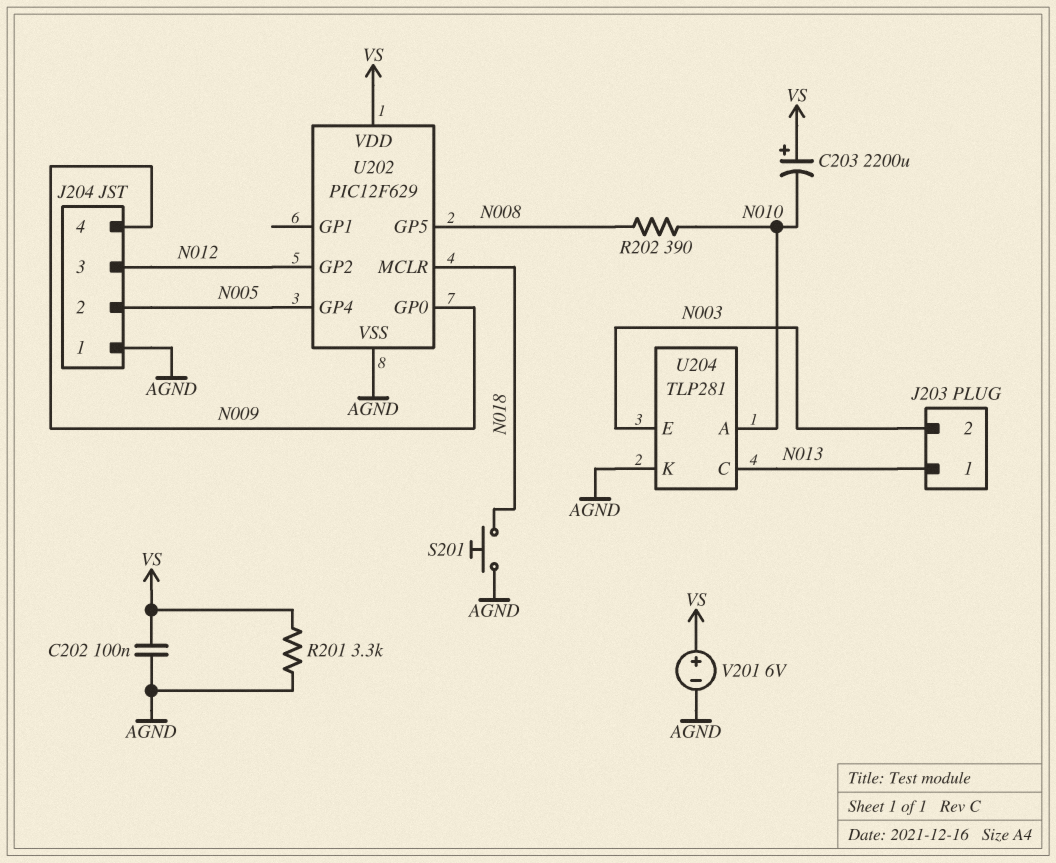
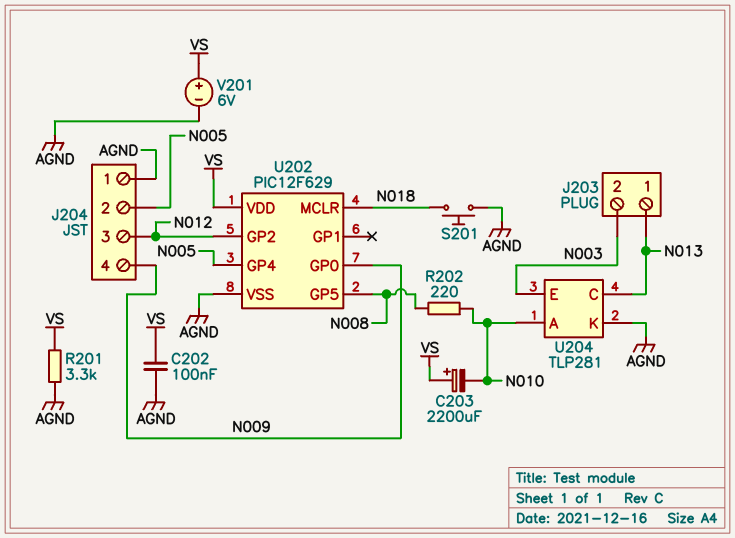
R202: 390 (N008, N010) -> 220 (N008, N010)

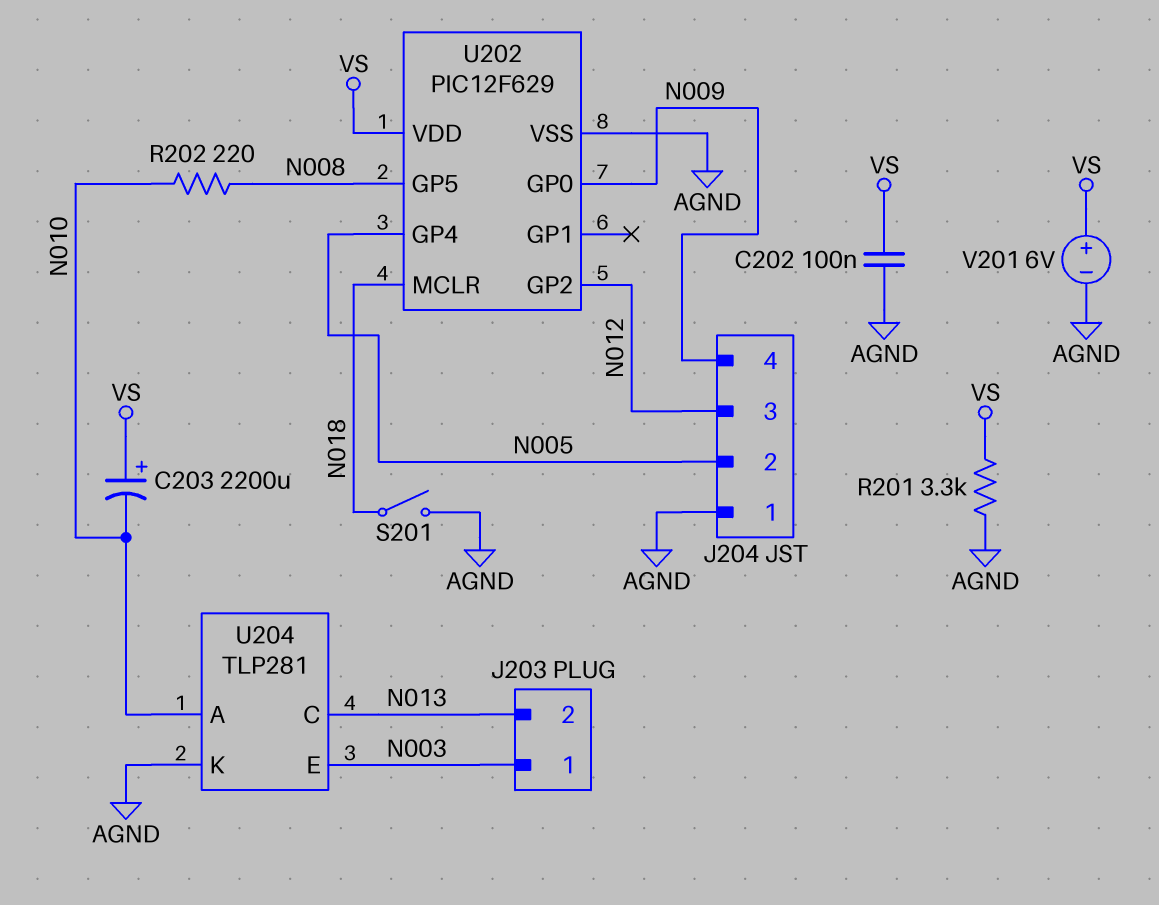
J203 pin 1: N013 -> N003
J203 pin 2: N003 -> N013
S201: button (AGND, N018) -> switch (AGND, N018)

